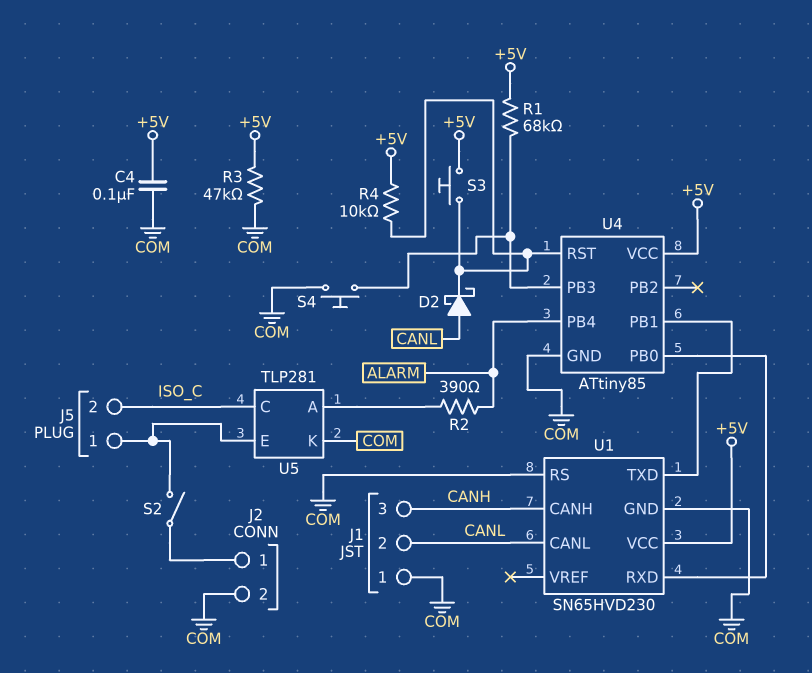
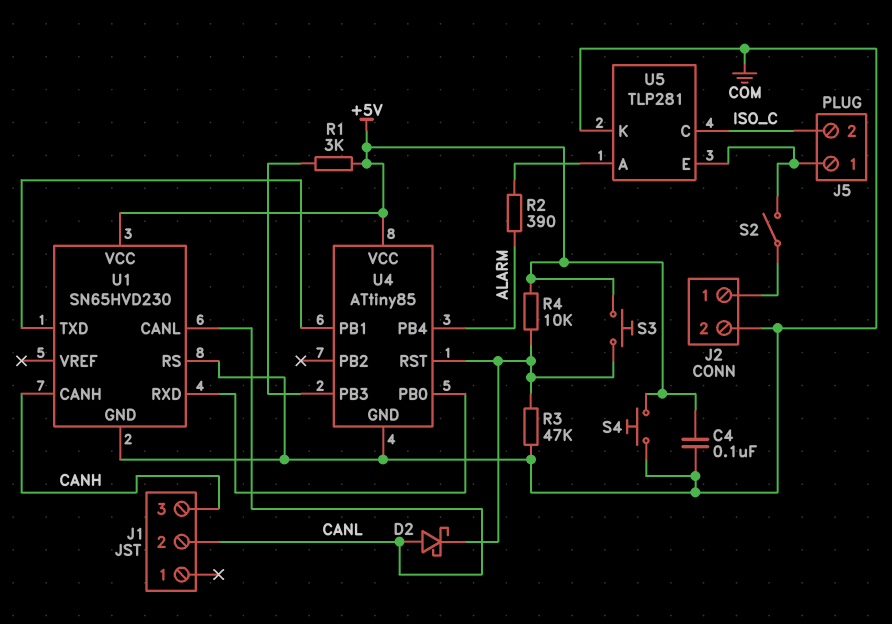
J1 pin 1: COM -> none
R1: 68k (+5V, U4/PB3) -> 3k (+5V, U4/PB3)
R3: 47k (+5V, COM) -> 47k (COM, U4/RST)
S4: button (COM, U4/PB3) -> button (+5V, COM)

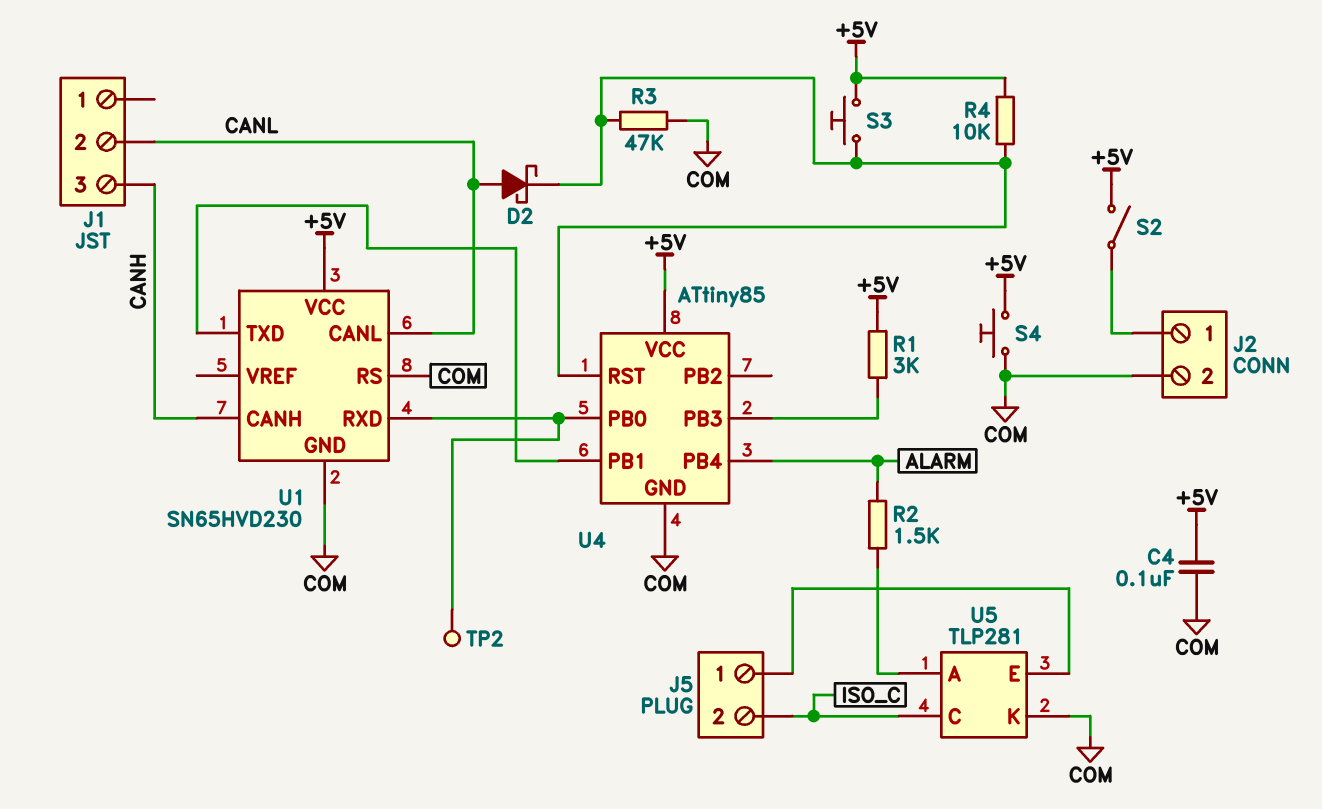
R2: 390 (ALARM, U5/A) -> 1.5k (ALARM, U5/A)
S2: switch (J2/1, J5/1) -> switch (+5V, J2/1)
TP2: none -> test point (U1/RXD)

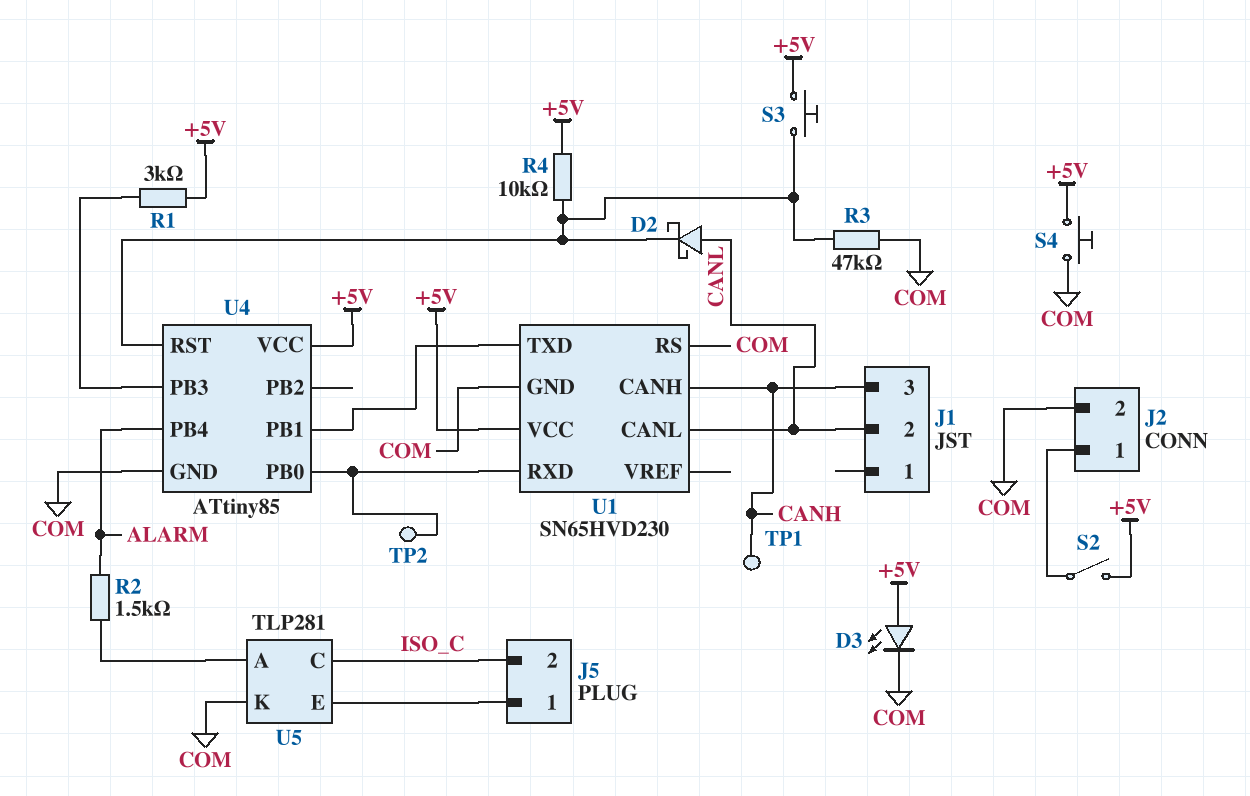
C4: 100nF (+5V, COM) -> none
D3: none -> LED (A +5V, K COM)
TP1: none -> test point (CANH)

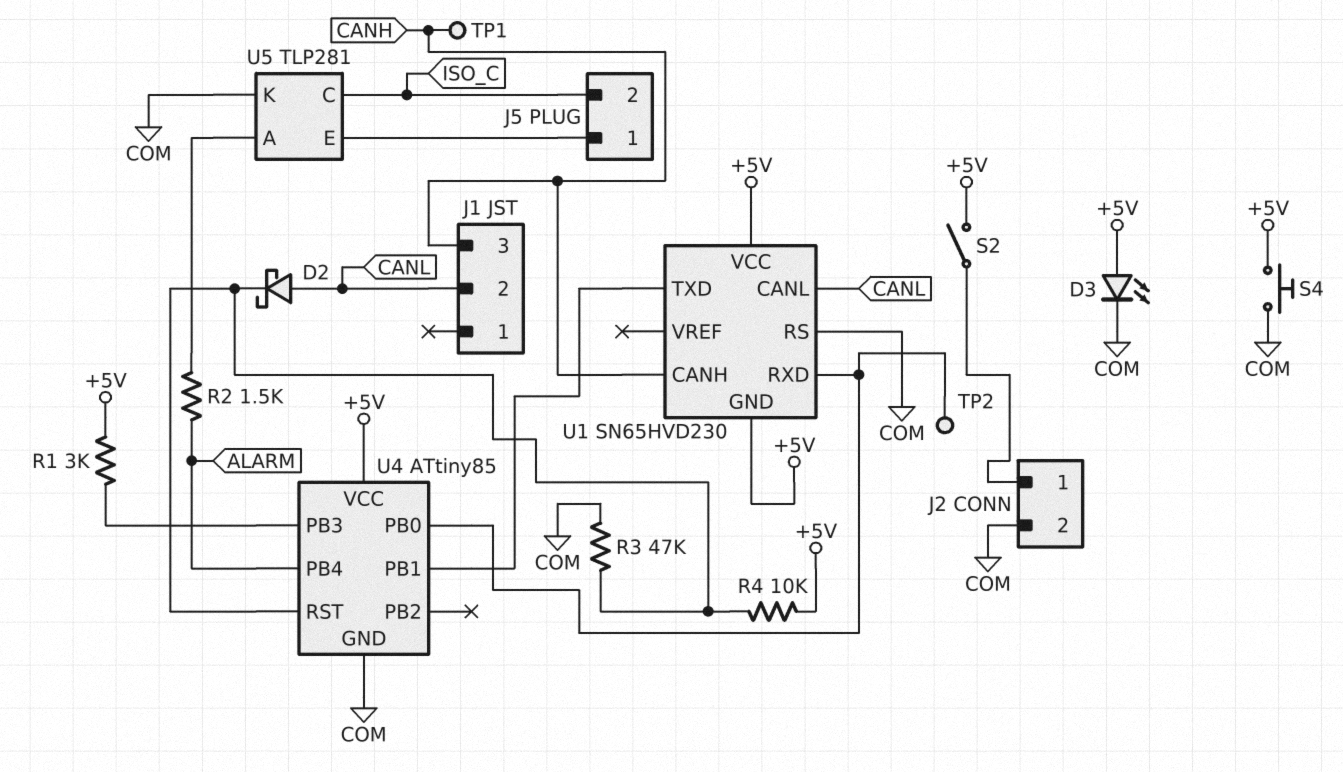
S3: button (+5V, U4/RST) -> none
U1 pin GND: COM -> +5V

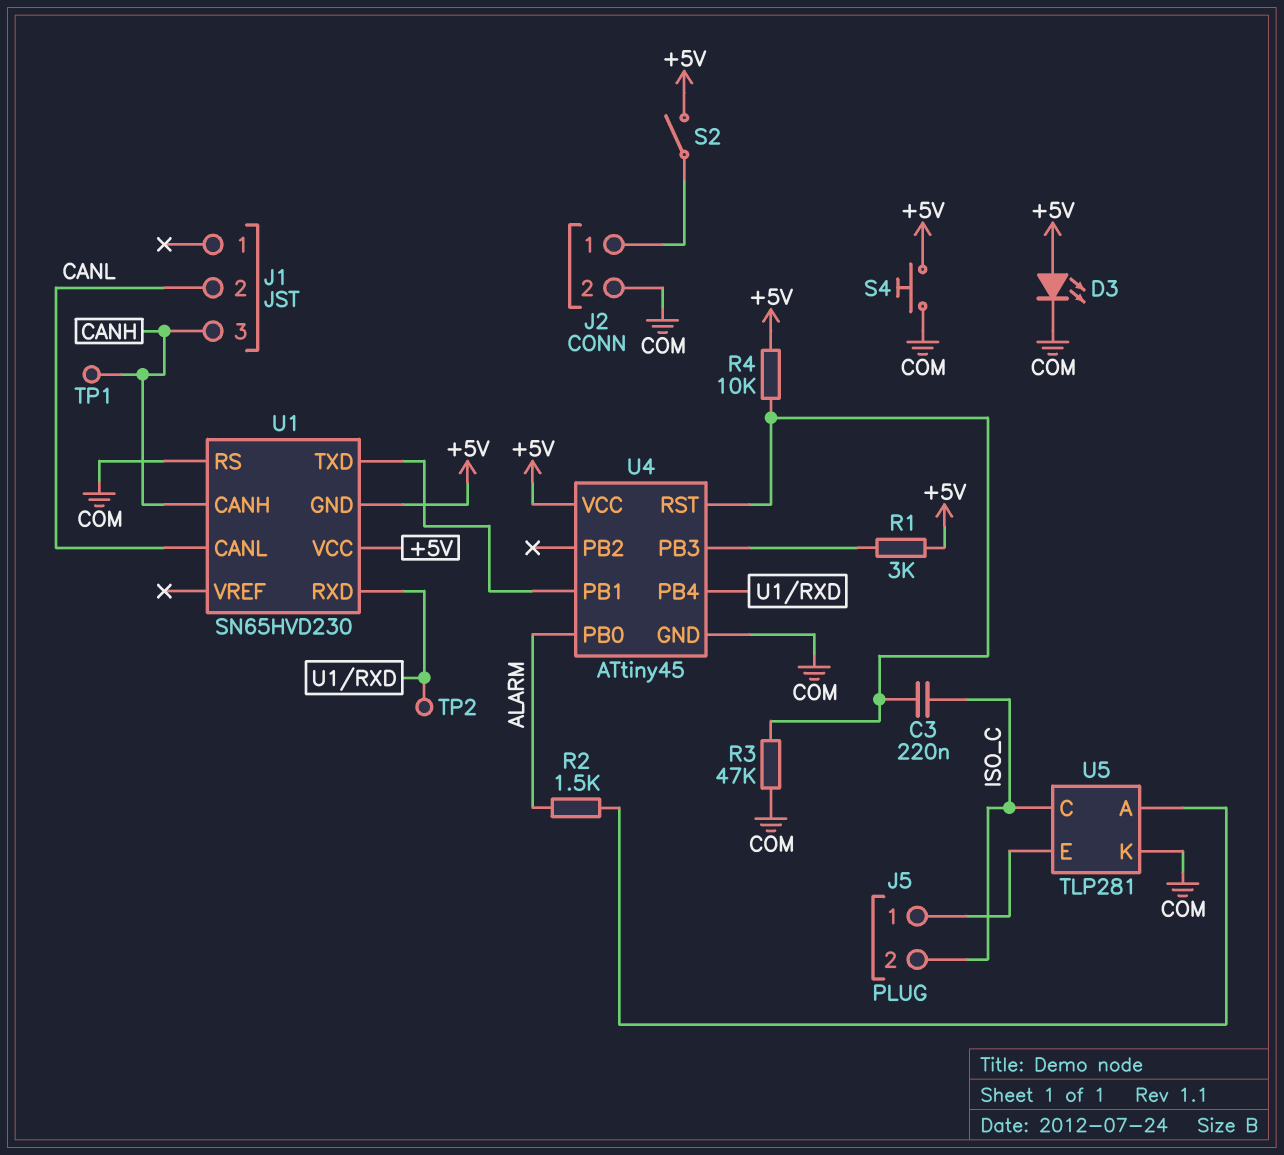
C3: none -> 220nF (ISO_C, U4/RST)
D2: schottky (A CANL, K U4/RST) -> none
U4: ATtiny85 -> ATtiny45
U4 pin PB0: U1/RXD -> ALARM
U4 pin PB4: ALARM -> U1/RXD

